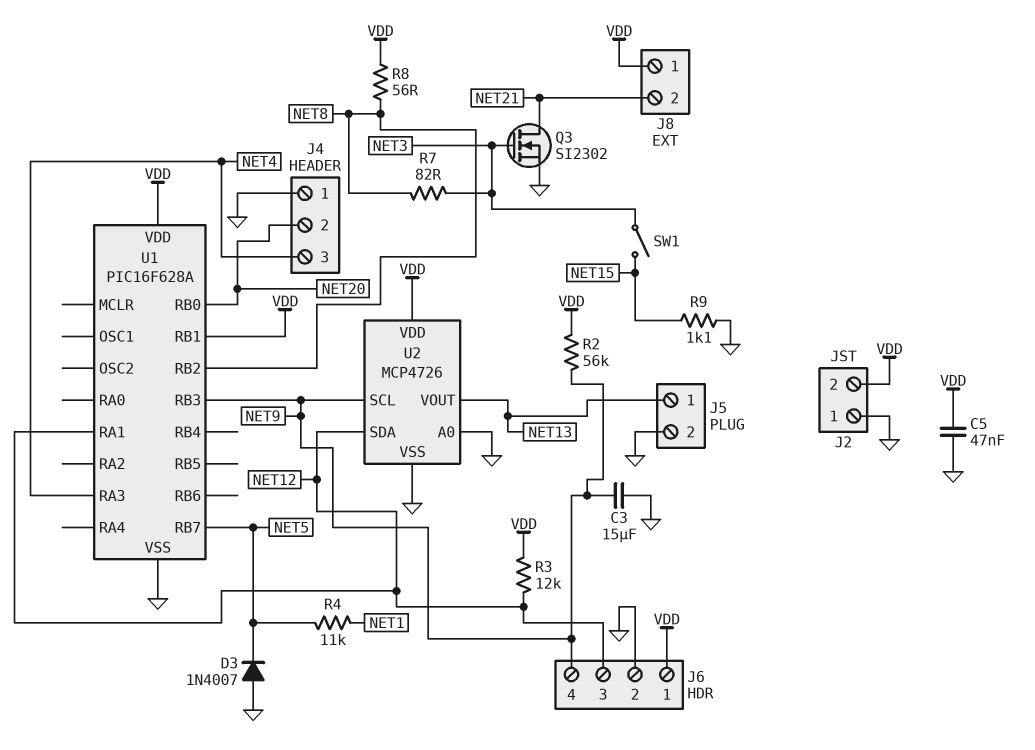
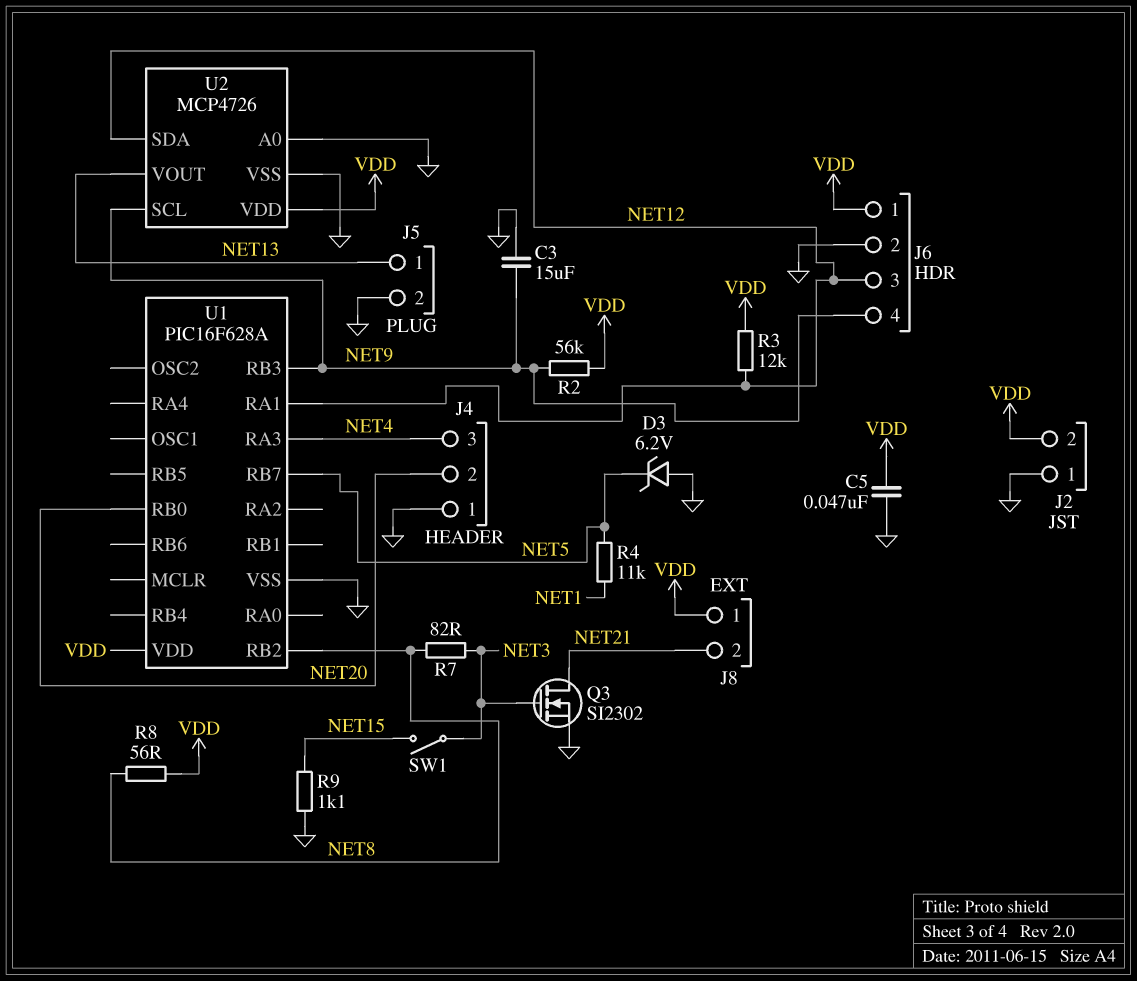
D3: diode 1N4007 (A GND, K NET5) -> zener 6.2V (A GND, K NET5)
U1 pin RB1: VDD -> none

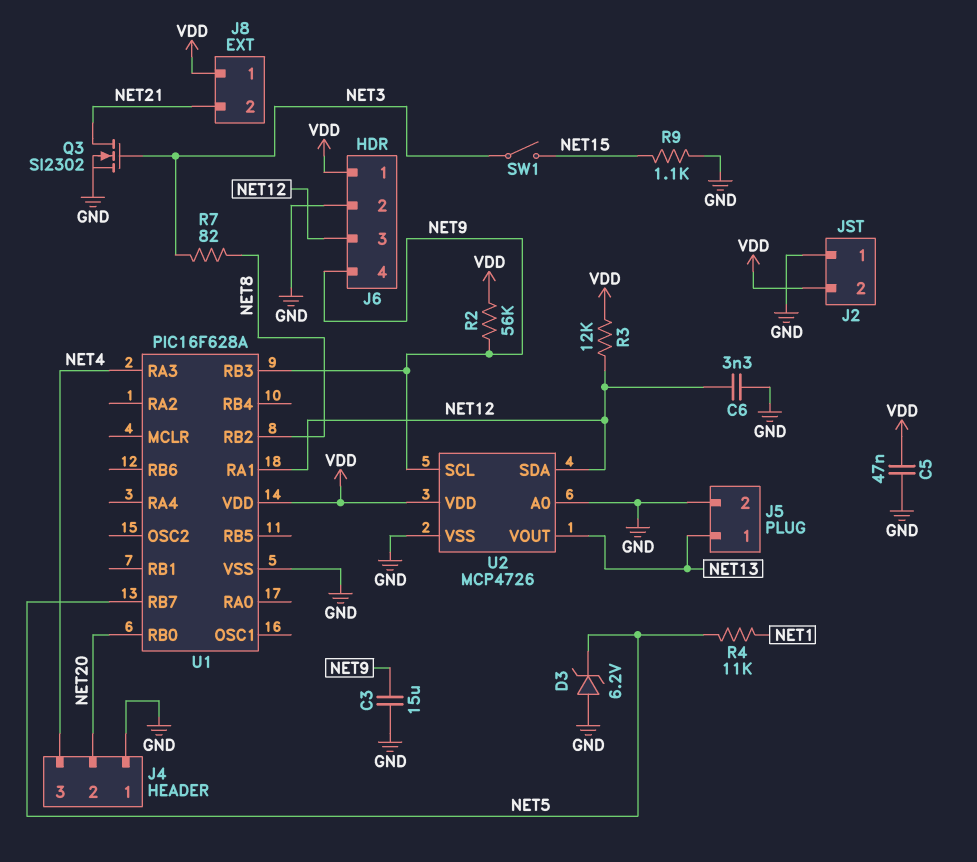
C6: none -> 3.3nF (GND, NET12)
R8: 56 (NET8, VDD) -> none

